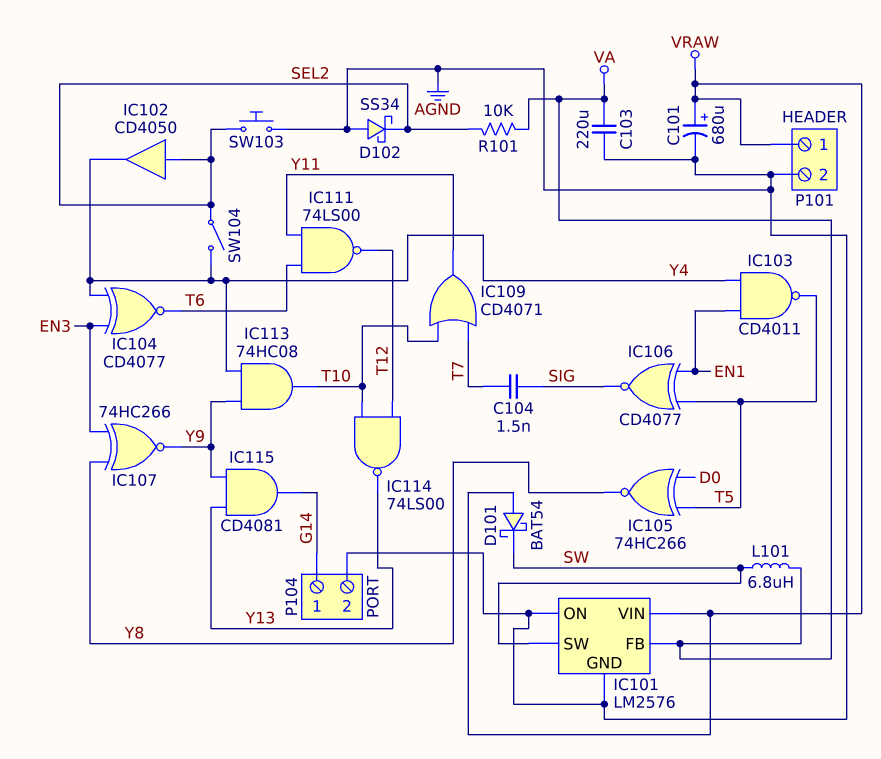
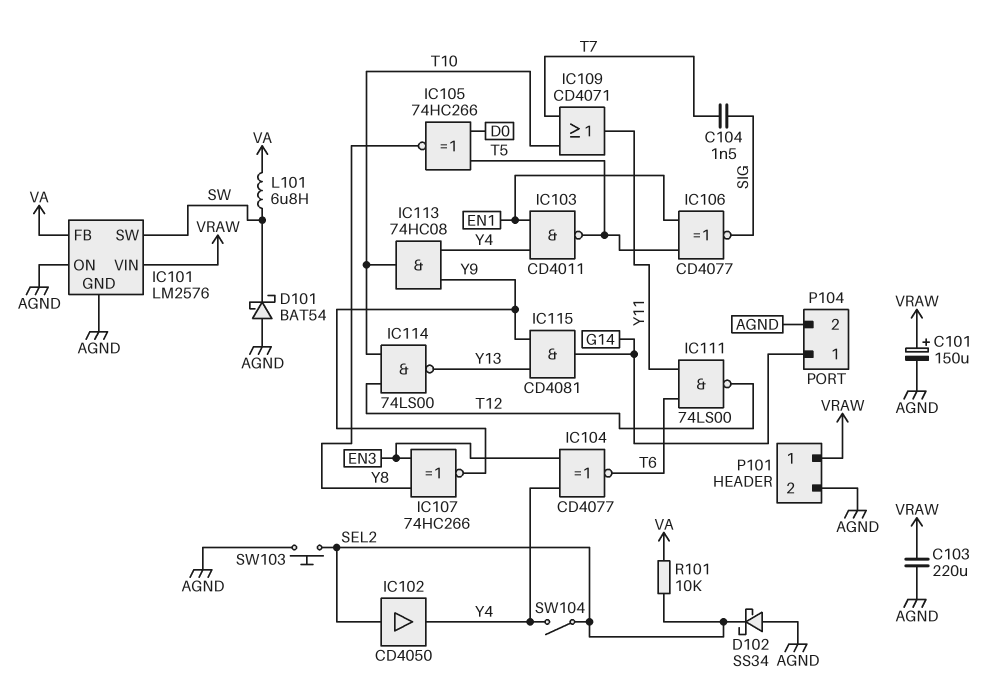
C101: 680uF (plus VRAW, minus AGND) -> 150uF (plus VRAW, minus AGND)
C103: 220uF (AGND, VA) -> 220uF (AGND, VRAW)
D101: schottky BAT54 (A VRAW, K SW) -> schottky BAT54 (A AGND, K SW)

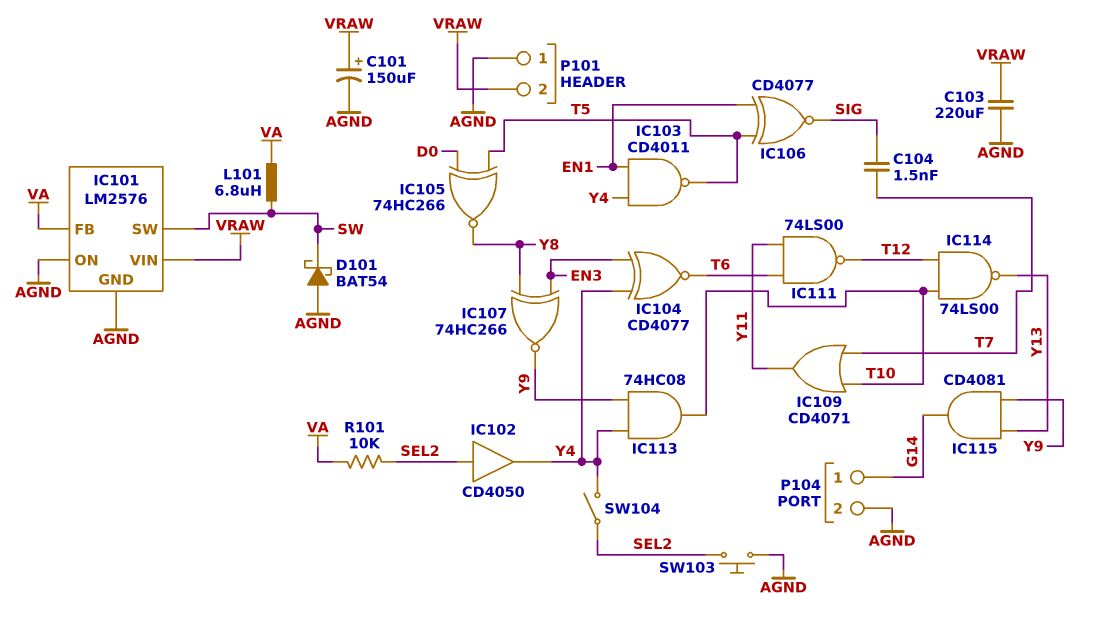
D102: schottky SS34 (A AGND, K SEL2) -> none
P101 pin 1: VRAW -> AGND
P101 pin 2: AGND -> VRAW

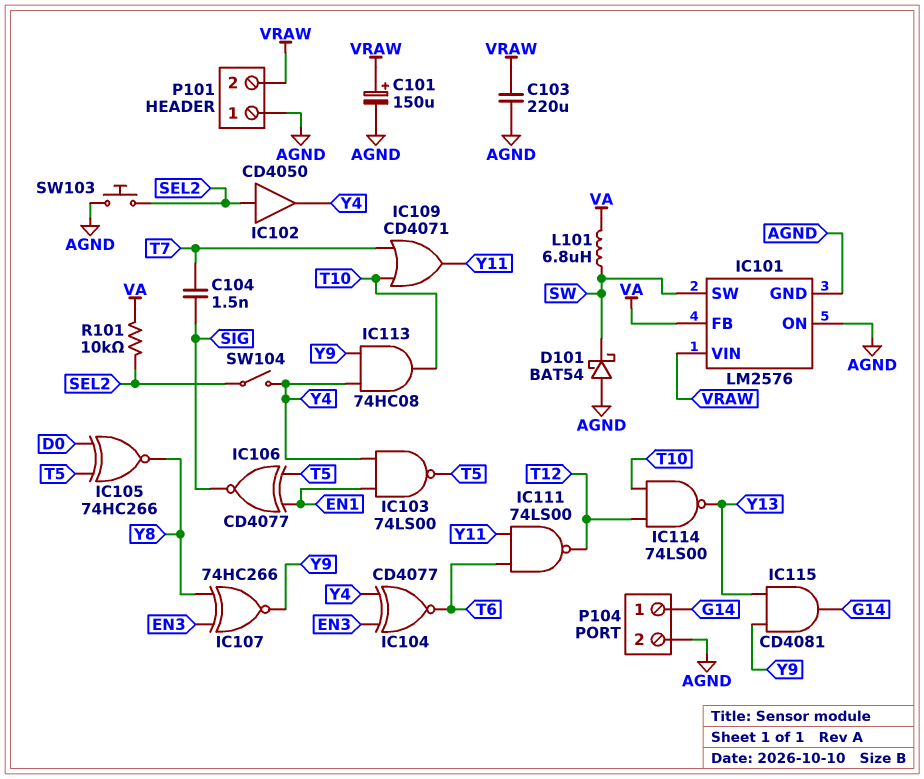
IC103: NAND CD4011 (in EN1, in Y4, out T5) -> NAND 74LS00 (in EN1, in Y4, out T5)

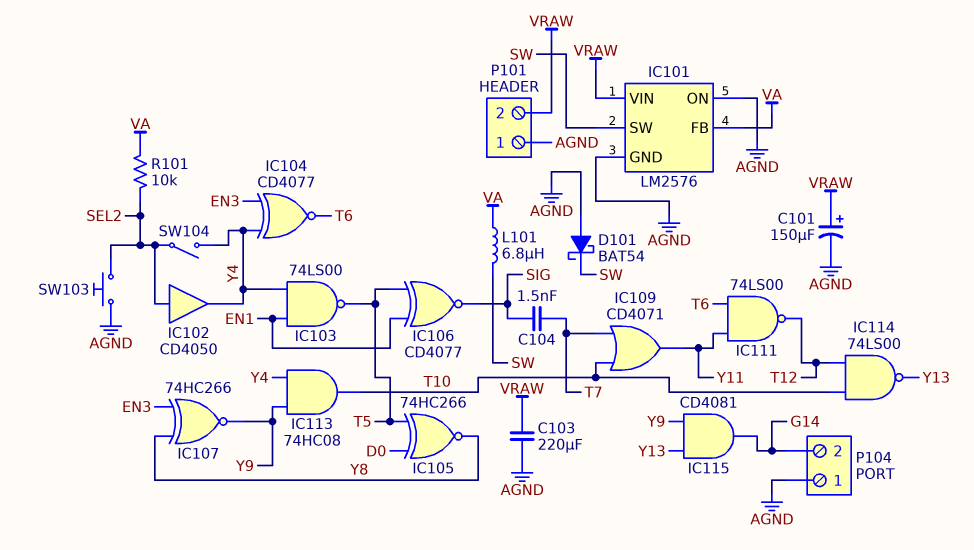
P104 pin 1: G14 -> AGND
P104 pin 2: AGND -> G14

